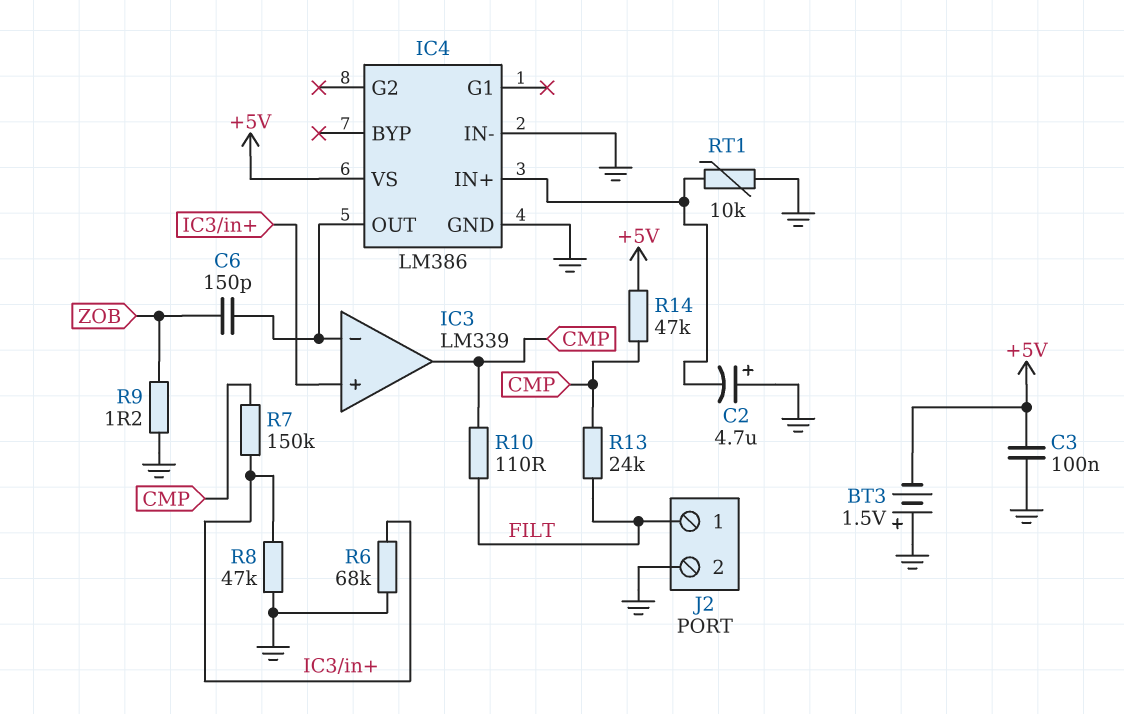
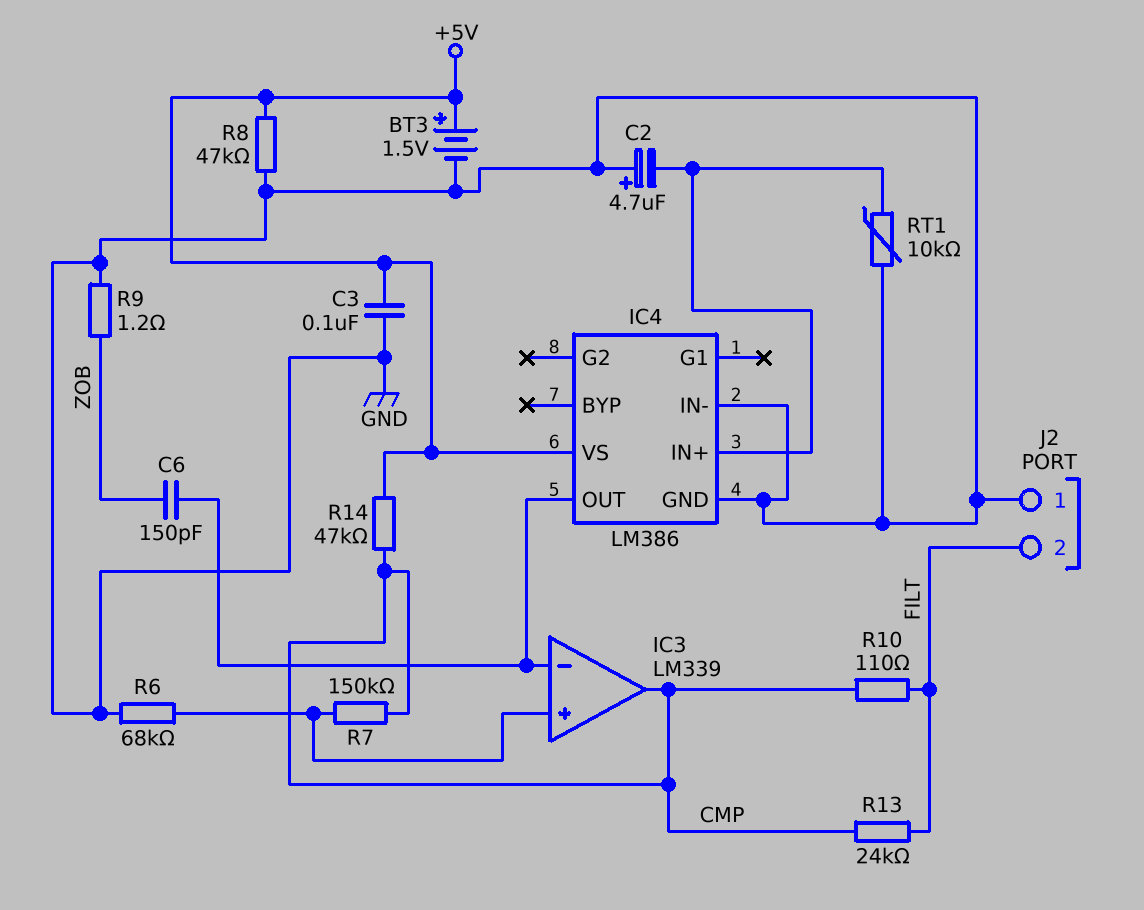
BT3: 1.5V (plus GND, minus +5V) -> 1.5V (plus +5V, minus GND)
J2 pin 1: FILT -> GND
J2 pin 2: GND -> FILT
R8: 47k (GND, IC3/in+) -> 47k (+5V, GND)

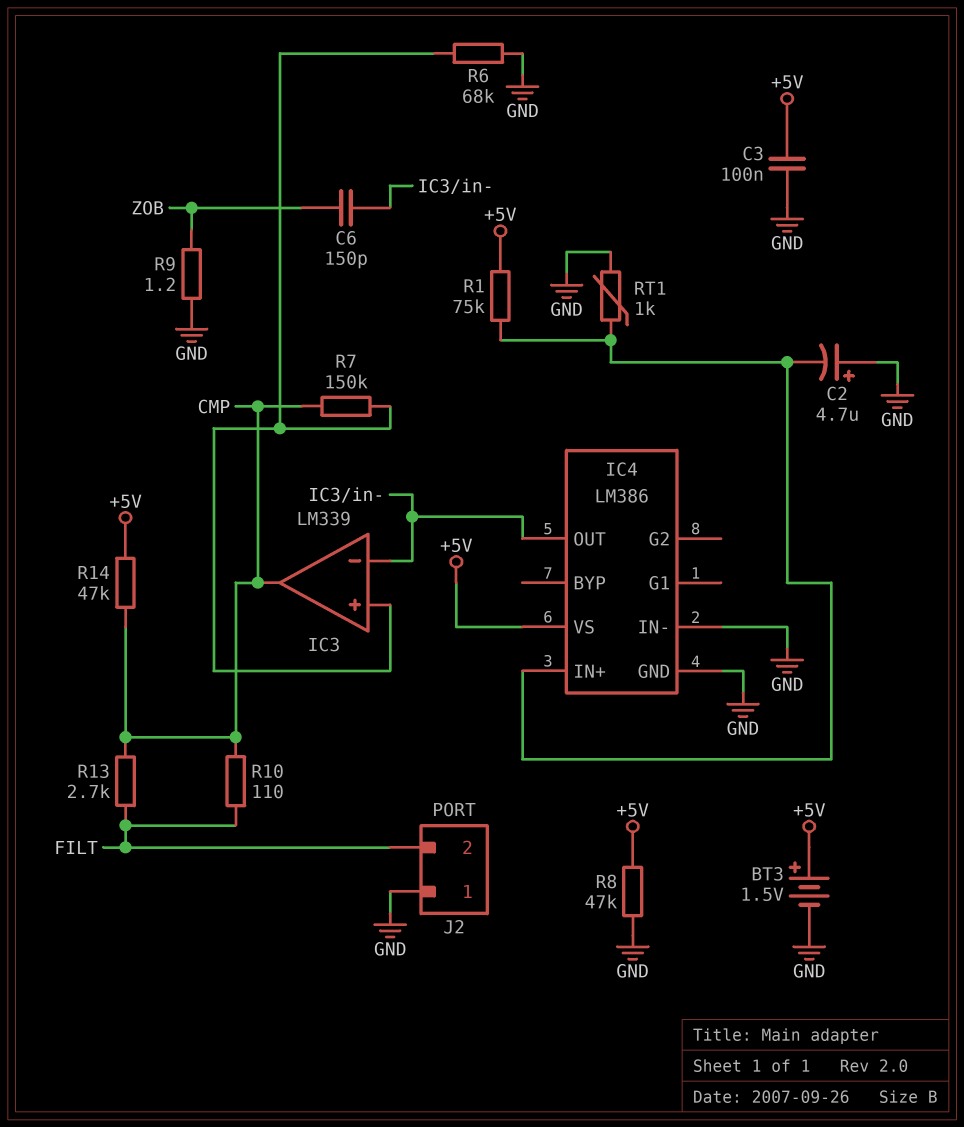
R1: none -> 75k (+5V, IC4/IN+)
R13: 24k (CMP, FILT) -> 2.7k (CMP, FILT)
RT1: 10k (GND, IC4/IN+) -> 1k (GND, IC4/IN+)

